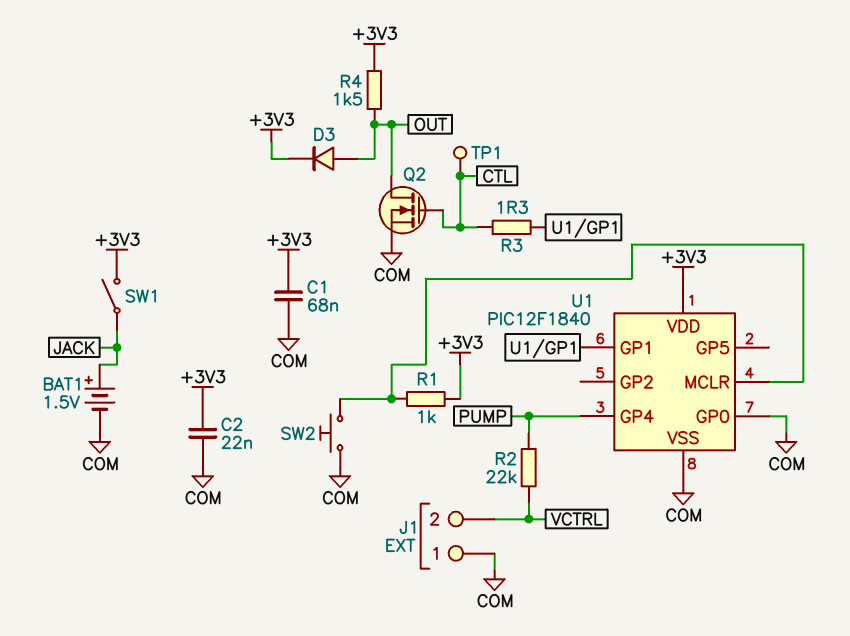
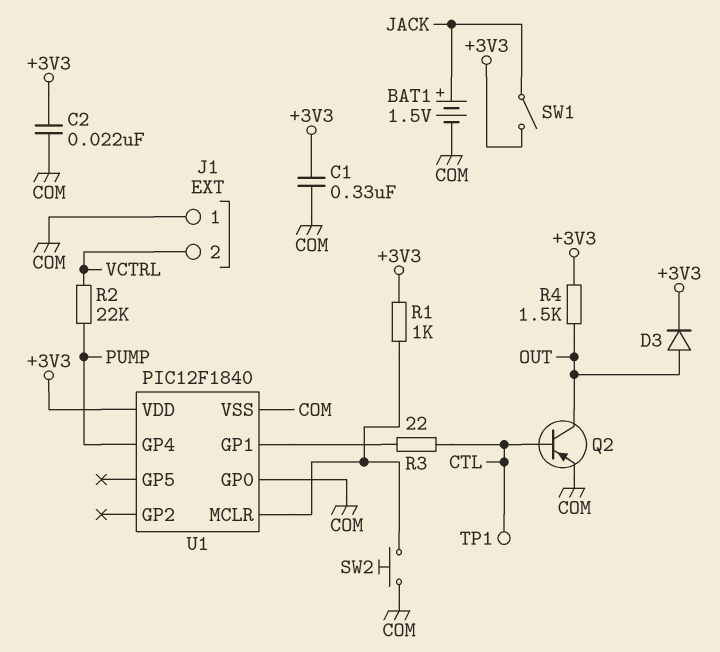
C1: 68nF (+3V3, COM) -> 330nF (+3V3, COM)
Q2: NMOS (G CTL, D OUT, S COM) -> PNP (B CTL, C OUT, E COM)
R3: 1.3 (CTL, U1/GP1) -> 22 (CTL, U1/GP1)

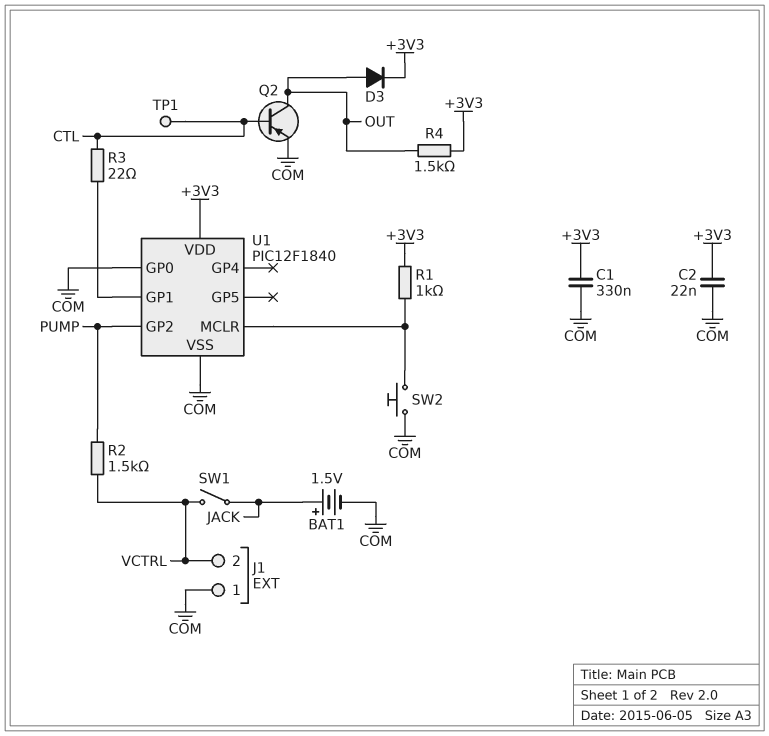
R2: 22k (PUMP, VCTRL) -> 1.5k (PUMP, VCTRL)
SW1: switch (+3V3, JACK) -> switch (JACK, VCTRL)
U1 pin GP2: none -> PUMP
U1 pin GP4: PUMP -> none

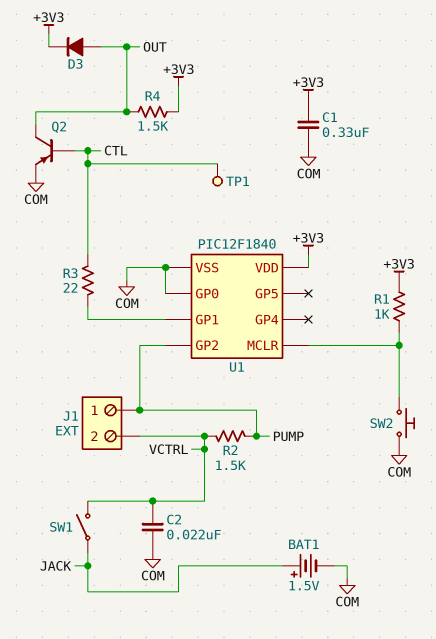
C2: 22nF (+3V3, COM) -> 22nF (COM, VCTRL)
J1 pin 1: COM -> PUMP

